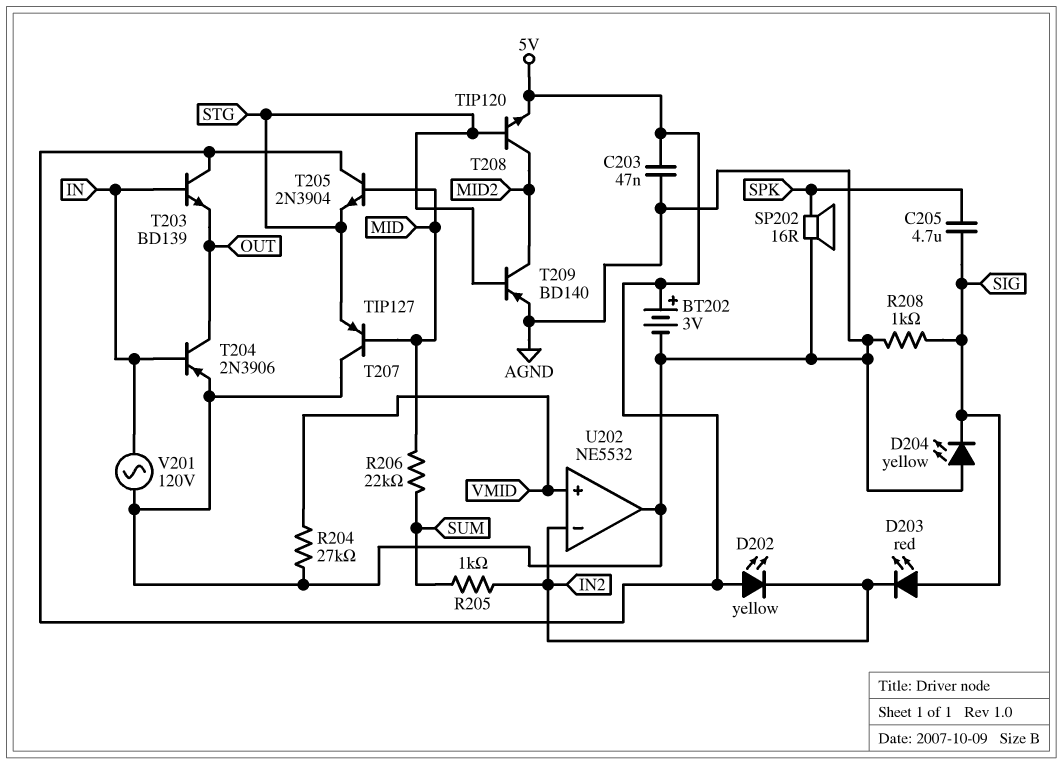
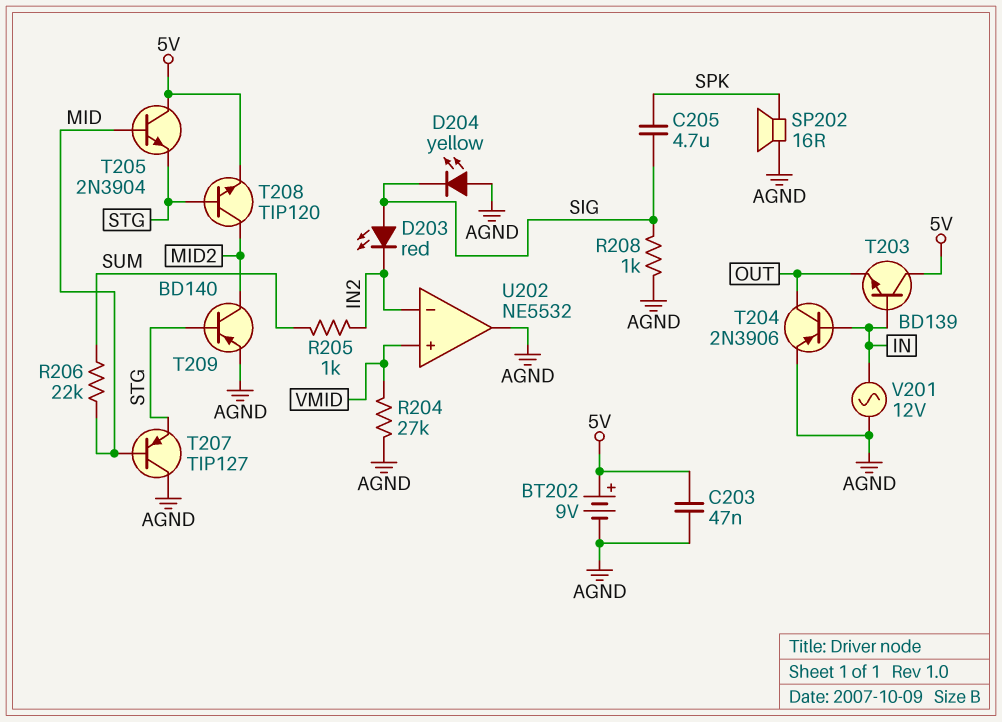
BT202: 3V (plus 5V, minus AGND) -> 9V (plus 5V, minus AGND)
D202: LED yellow (A 5V, K IN2) -> none
V201: AC 120V (AGND, IN) -> AC 12V (AGND, IN)

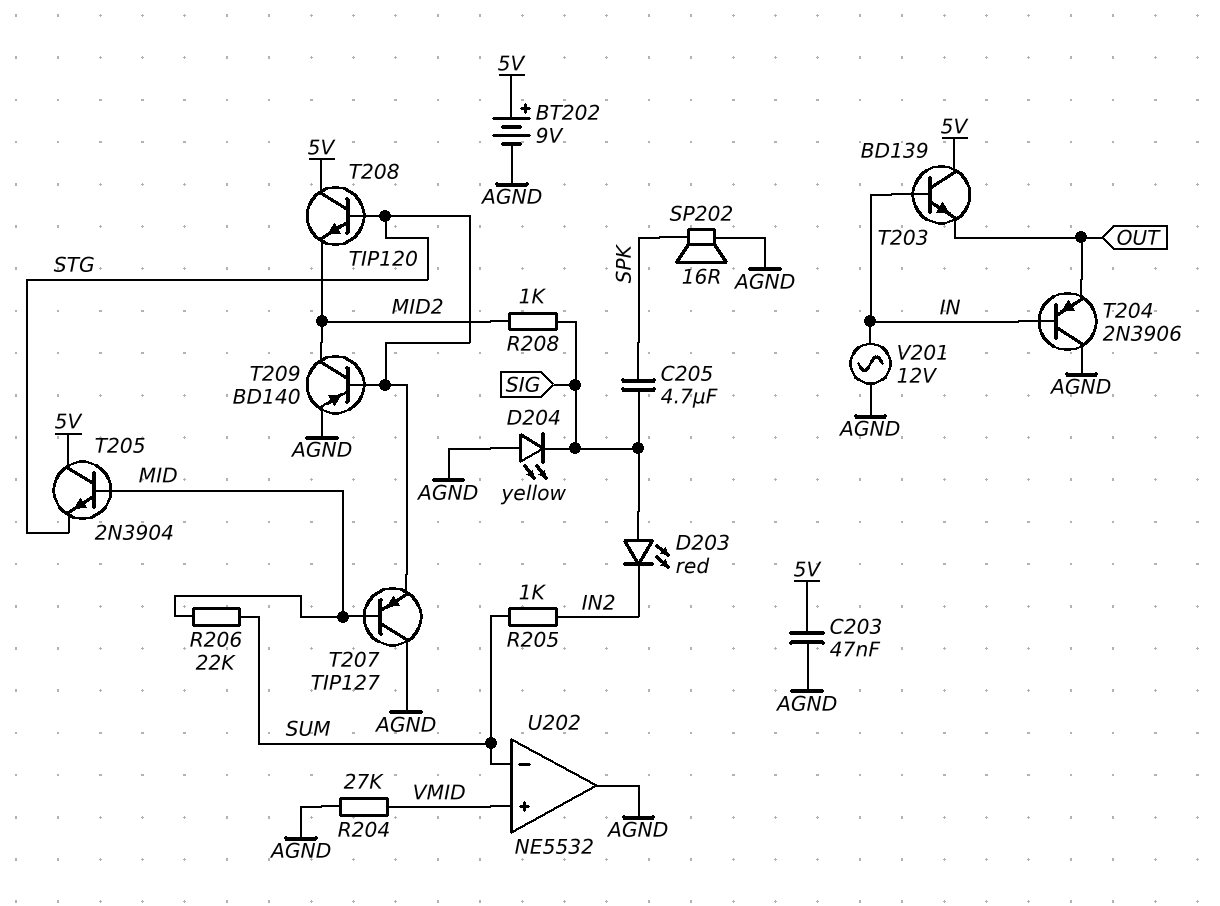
R208: 1k (AGND, SIG) -> 1k (MID2, SIG)
T204: PNP 2N3906 (B IN, C OUT, E AGND) -> PNP 2N3906 (B IN, C AGND, E OUT)
T208: NPN TIP120 (B STG, C MID2, E 5V) -> NPN TIP120 (B STG, C 5V, E MID2)
U202 pin in-: IN2 -> SUM

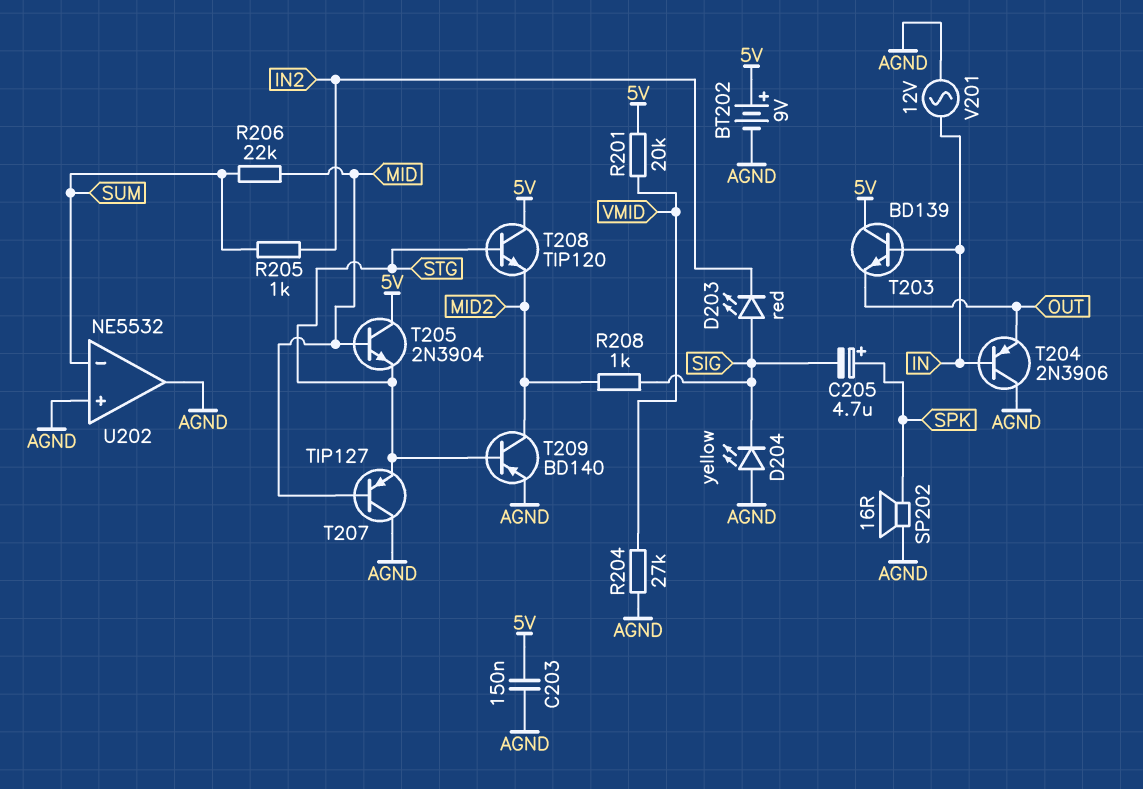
C203: 47nF (5V, AGND) -> 150nF (5V, AGND)
C205: 4.7uF (SIG, SPK) -> 4.7uF (plus SPK, minus SIG)
R201: none -> 20k (5V, VMID)
U202 pin in+: VMID -> AGND

